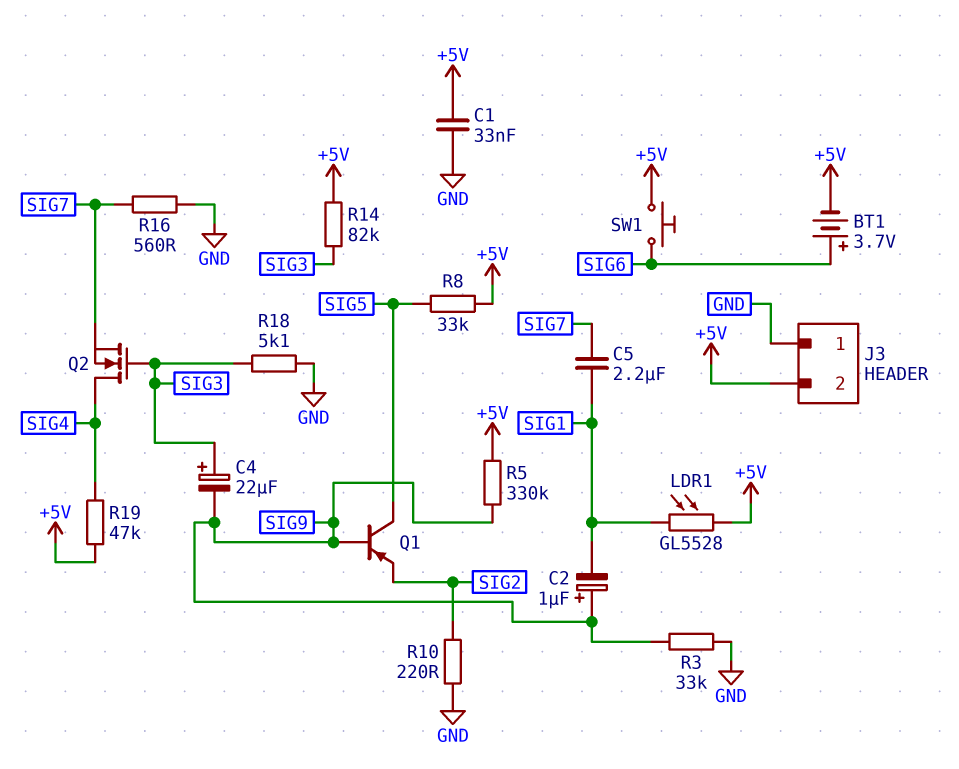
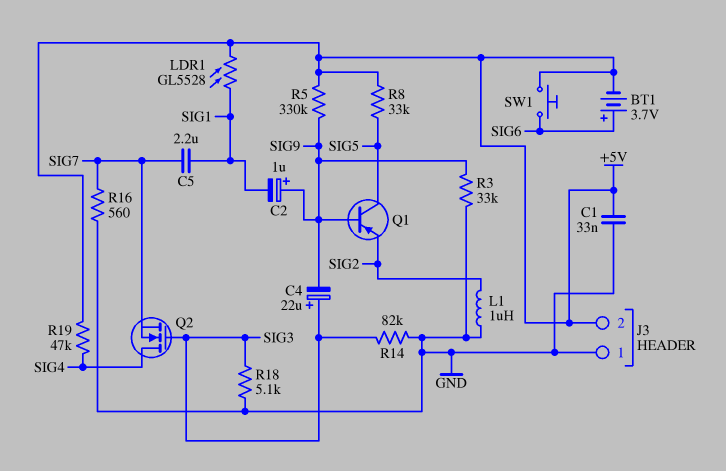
L1: none -> 1uH (GND, SIG2)
R10: 220 (GND, SIG2) -> none
R14: 82k (+5V, SIG3) -> 82k (GND, SIG3)

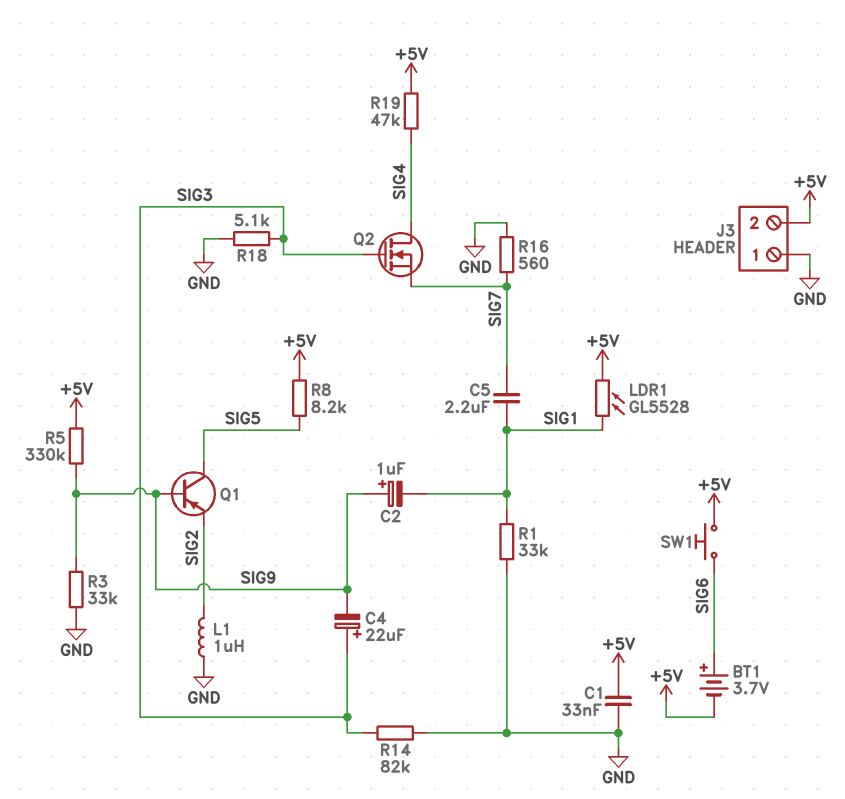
R1: none -> 33k (GND, SIG1)
R8: 33k (+5V, SIG5) -> 8.2k (+5V, SIG5)

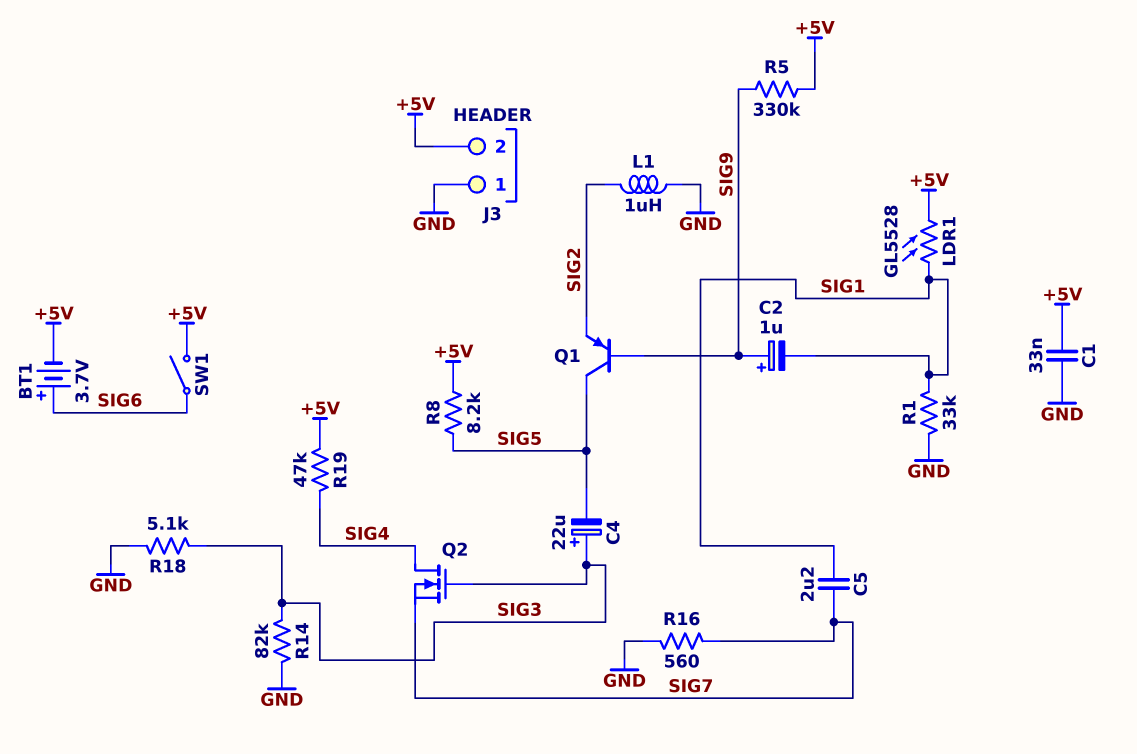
C4: 22uF (plus SIG3, minus SIG9) -> 22uF (plus SIG3, minus SIG5)
R3: 33k (GND, SIG9) -> none
SW1: button (+5V, SIG6) -> switch (+5V, SIG6)

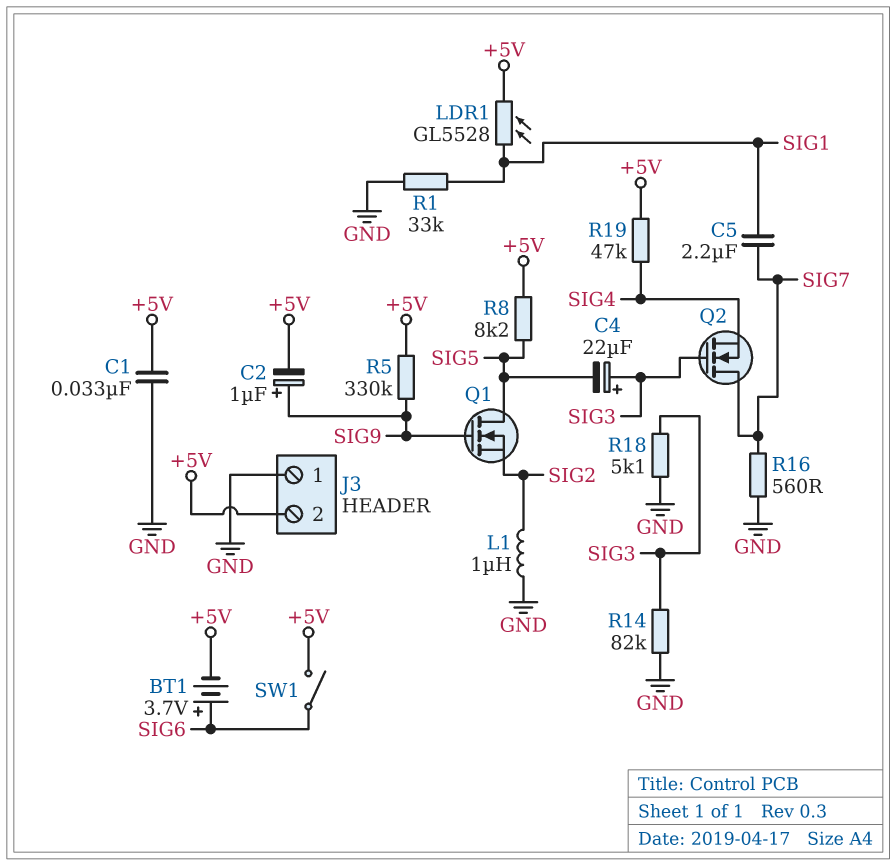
C2: 1uF (plus SIG9, minus SIG1) -> 1uF (plus SIG9, minus +5V)
Q1: PNP (B SIG9, C SIG5, E SIG2) -> NMOS (G SIG9, D SIG5, S SIG2)
Q2: NMOS (G SIG3, D SIG4, S SIG7) -> NMOS (G SIG3, D SIG7, S SIG4)

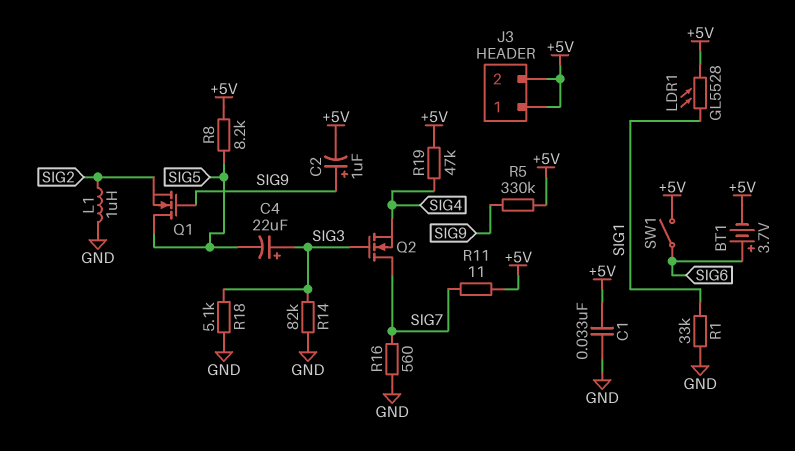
C5: 2.2uF (SIG1, SIG7) -> none
J3 pin 1: GND -> +5V
R11: none -> 11 (+5V, SIG7)

